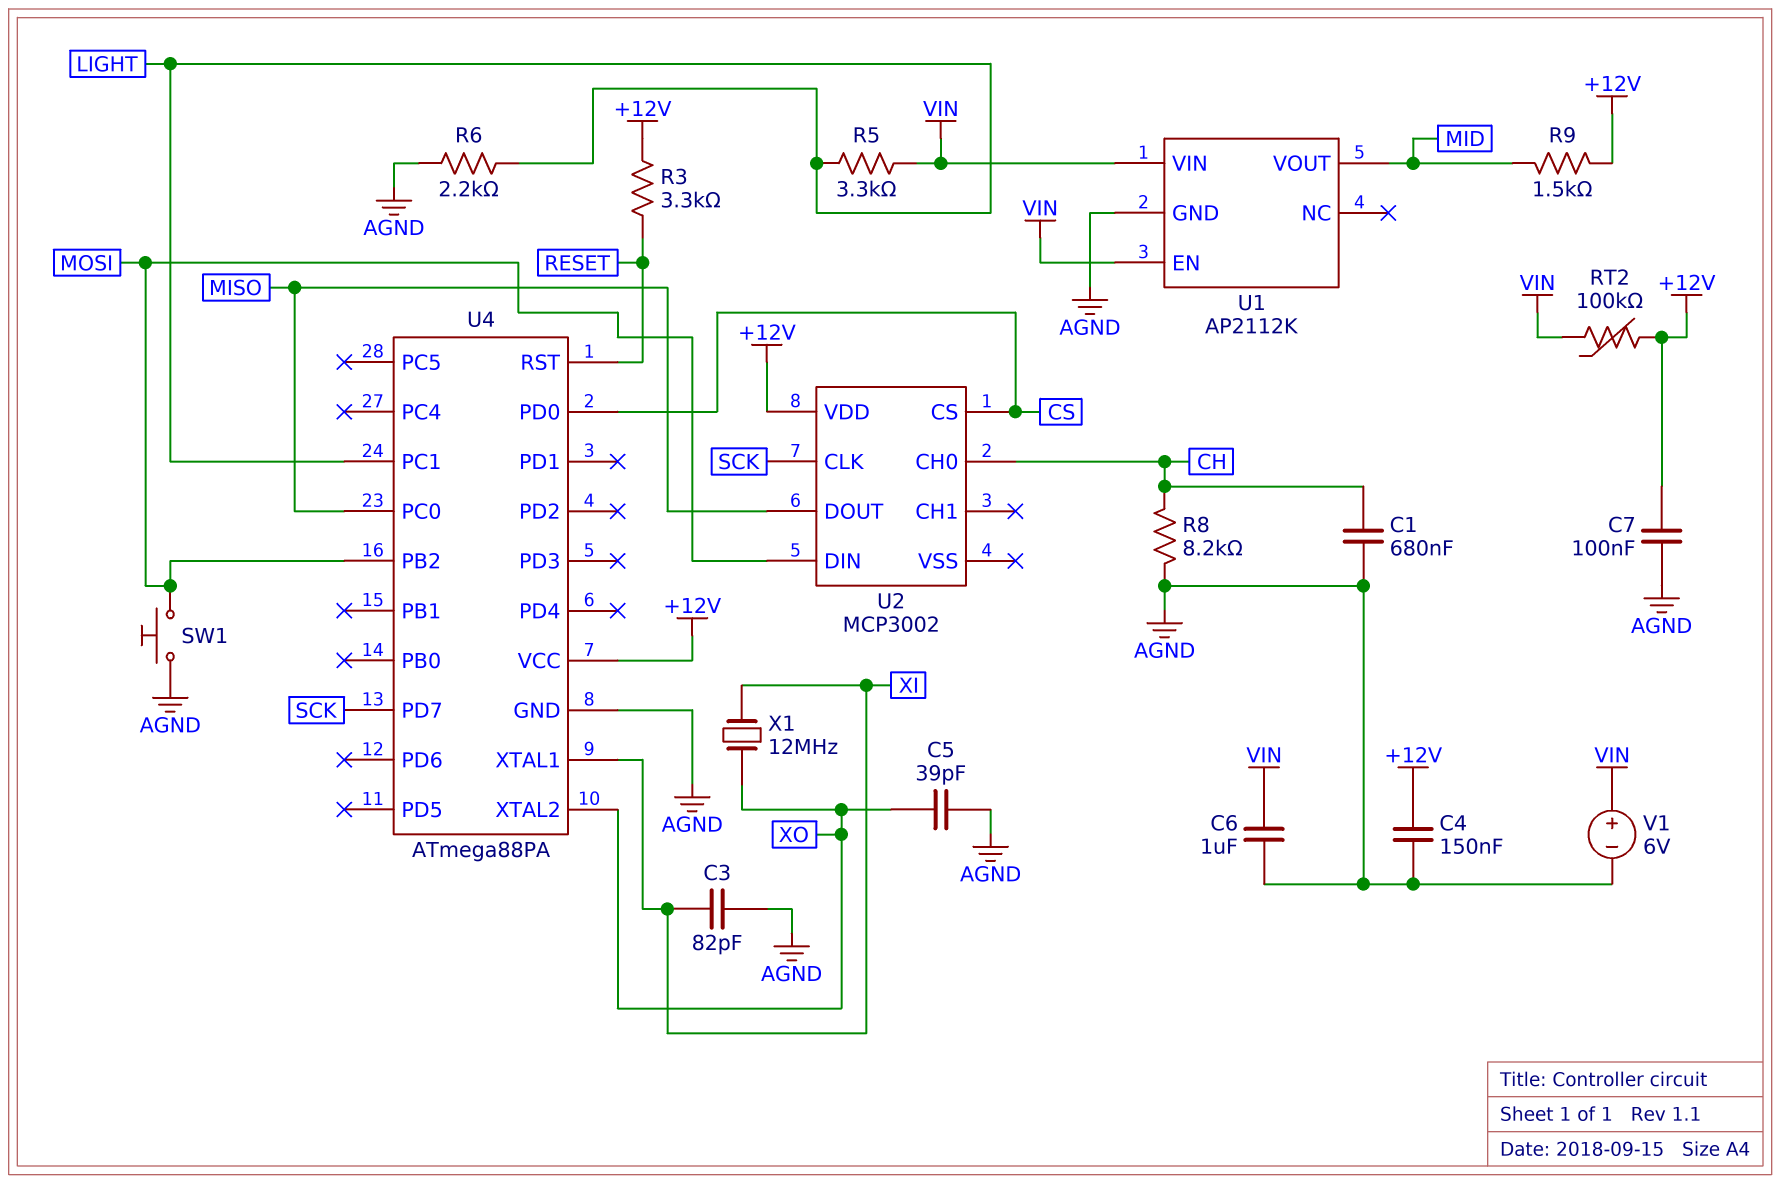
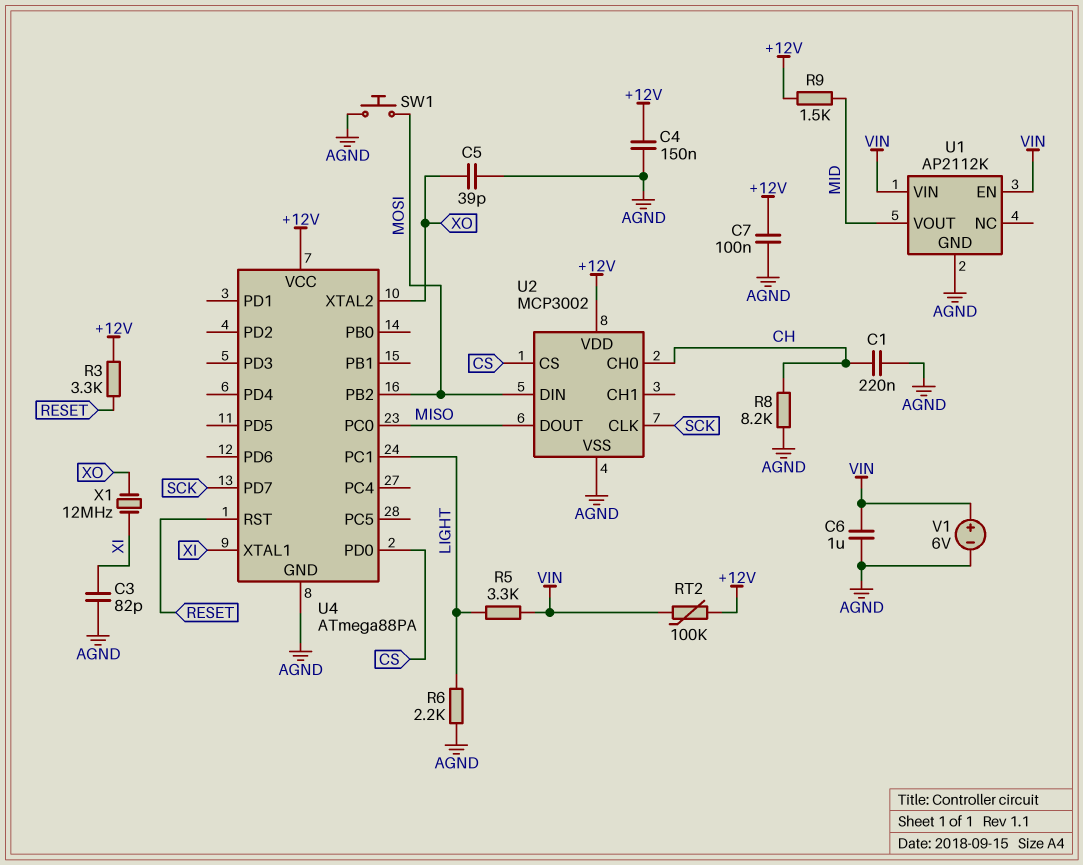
C1: 680nF (AGND, CH) -> 220nF (AGND, CH)
U2 pin VSS: none -> AGND

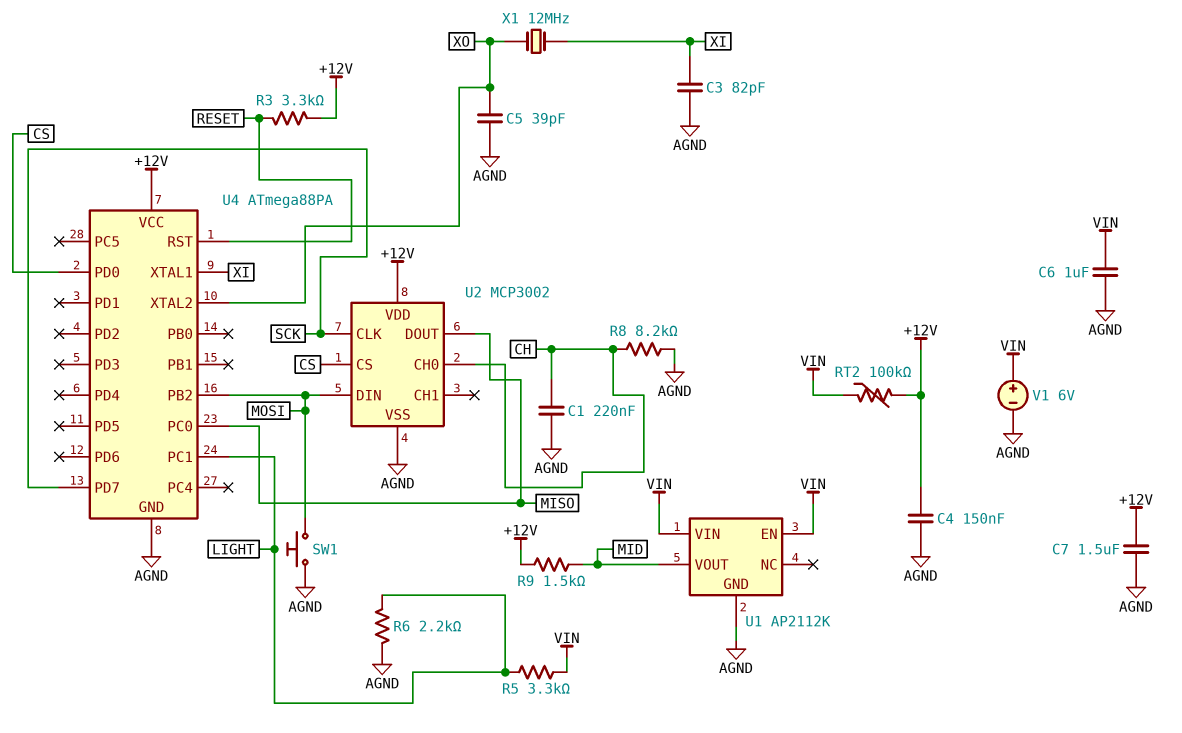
C7: 100nF (+12V, AGND) -> 1.5uF (+12V, AGND)

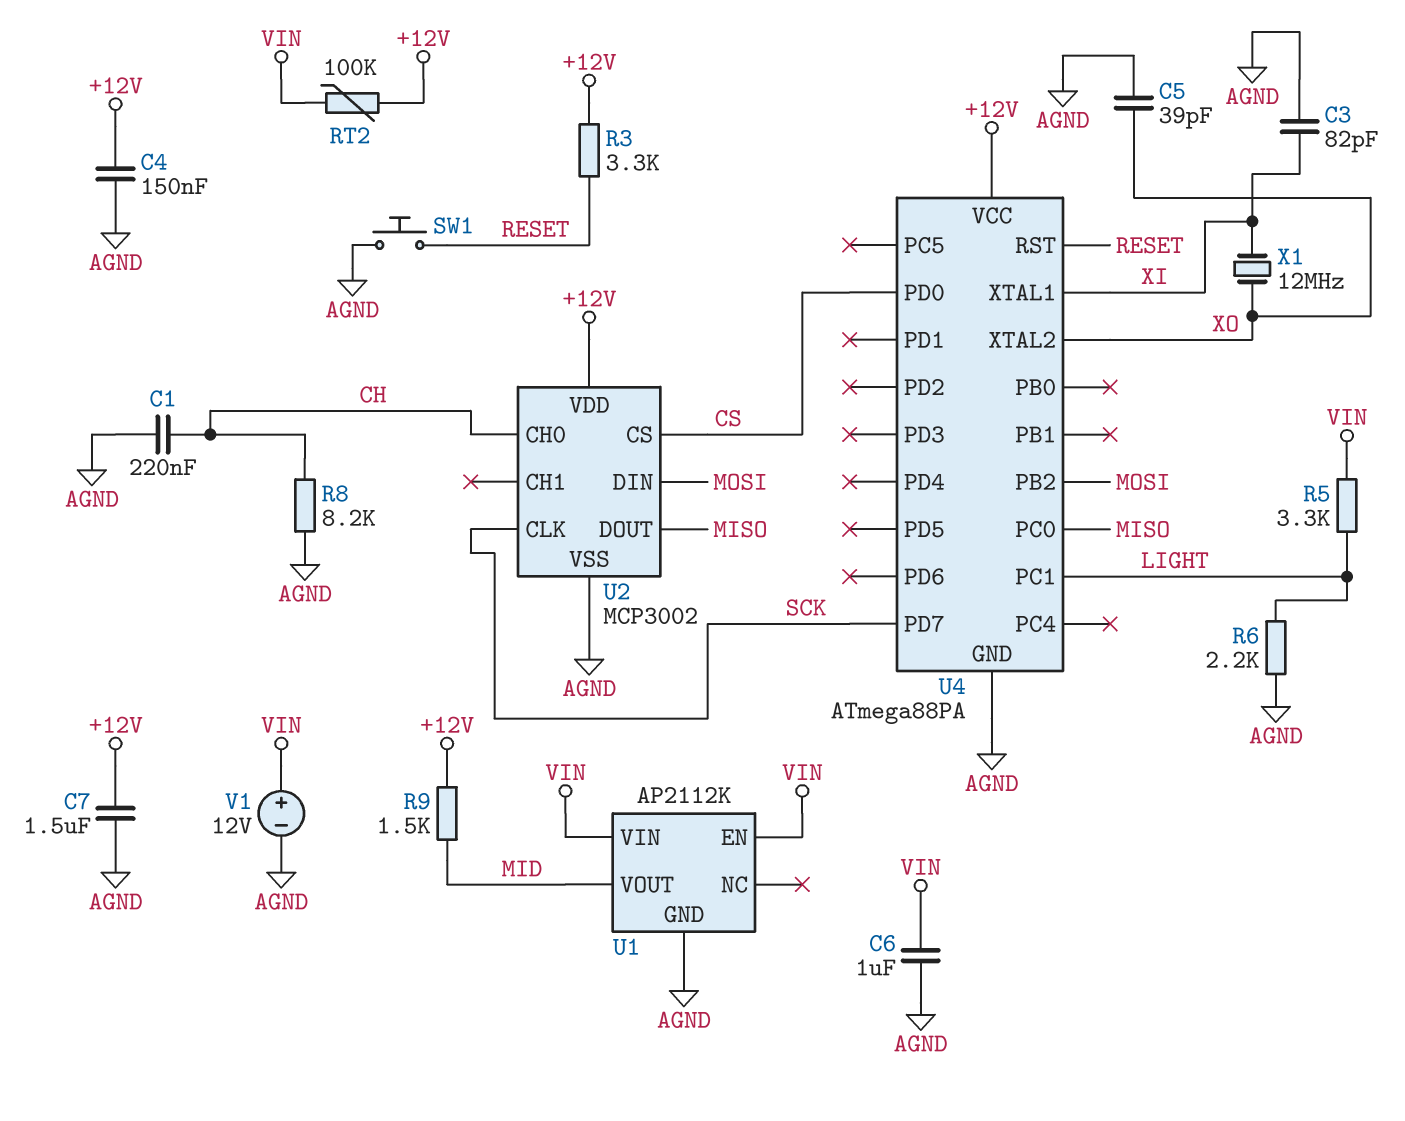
SW1: button (AGND, MOSI) -> button (AGND, RESET)
V1: 6V (plus VIN, minus AGND) -> 12V (plus VIN, minus AGND)

